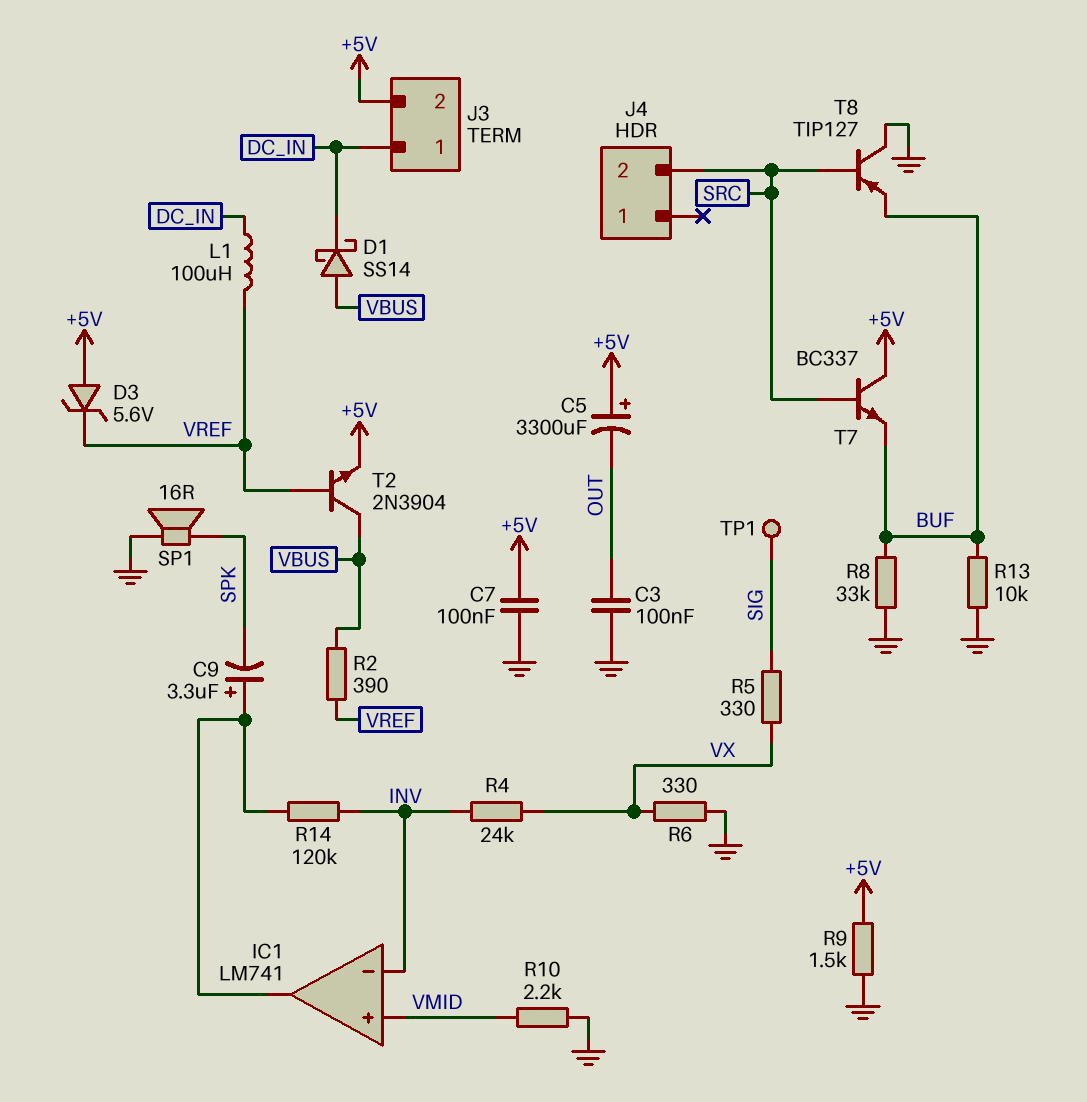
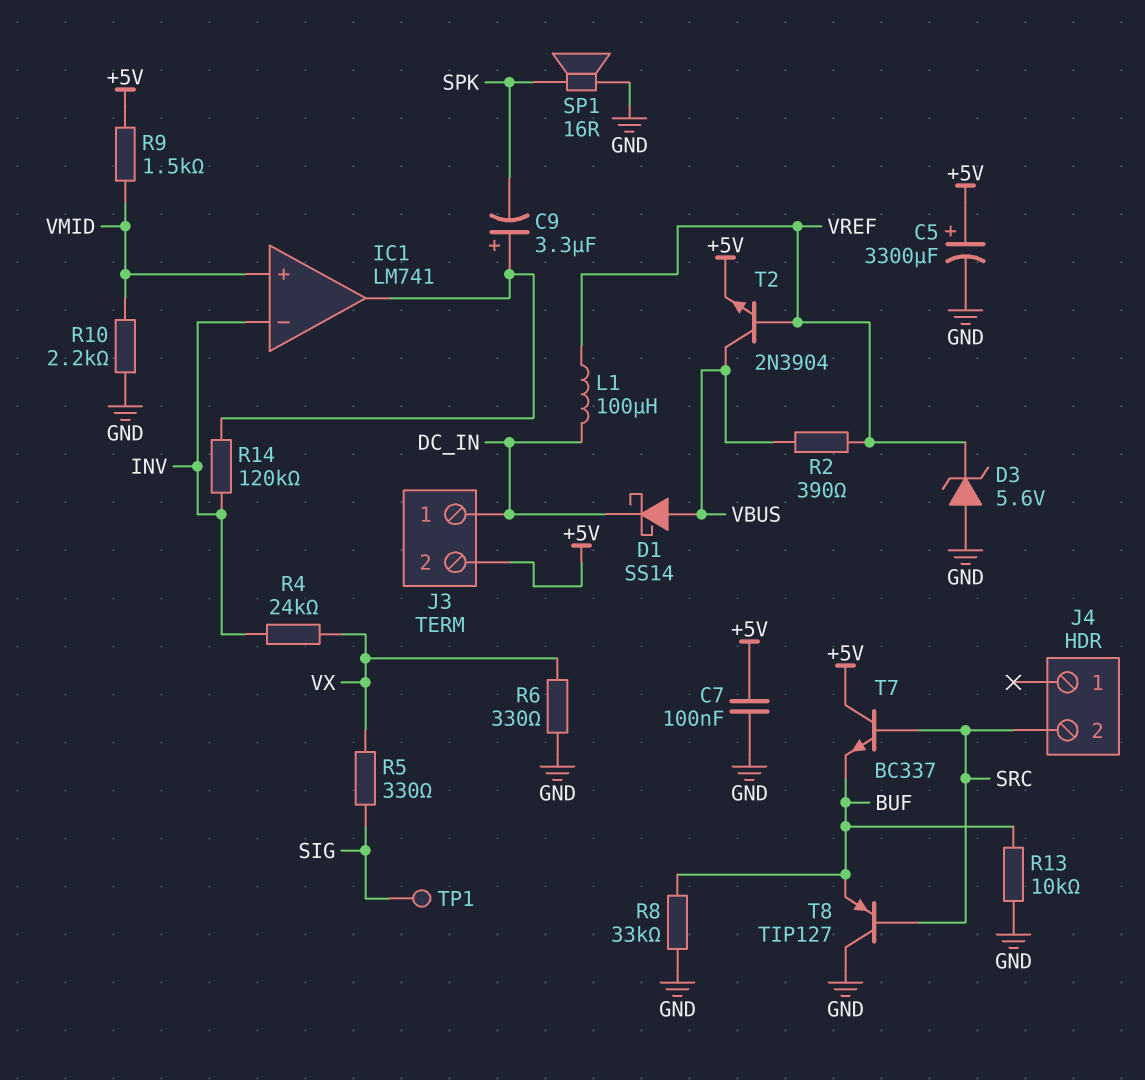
C3: 100nF (GND, OUT) -> none
C5: 3300uF (plus +5V, minus OUT) -> 3300uF (plus +5V, minus GND)
D3: zener 5.6V (A +5V, K VREF) -> zener 5.6V (A GND, K VREF)
R9: 1.5k (+5V, GND) -> 1.5k (+5V, VMID)

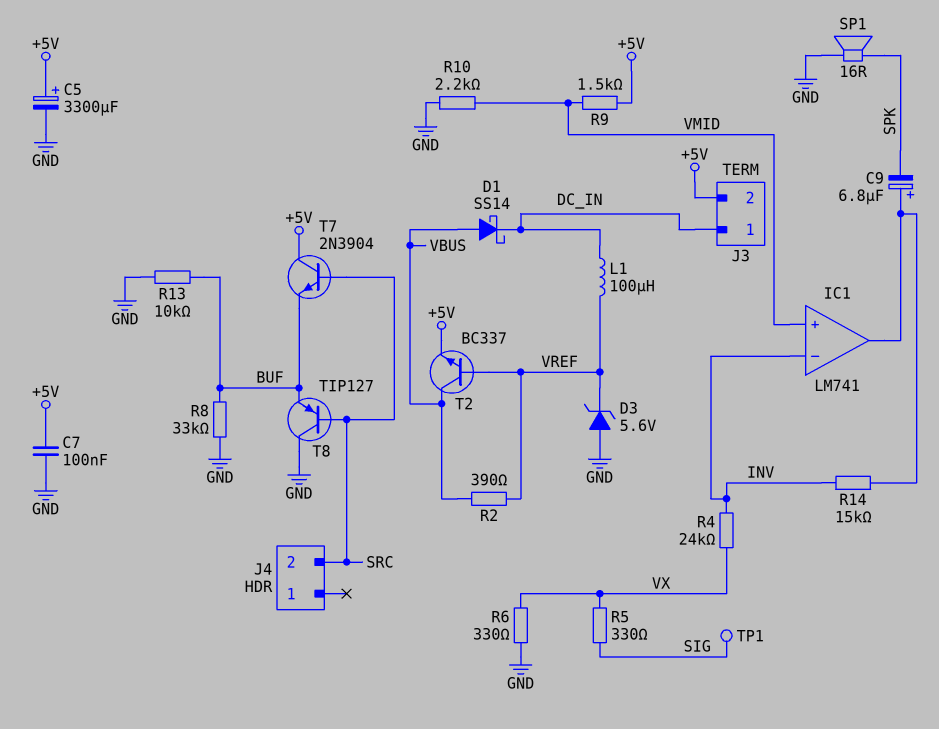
C9: 3.3uF (plus IC1/out, minus SPK) -> 6.8uF (plus IC1/out, minus SPK)
R14: 120k (IC1/out, INV) -> 15k (IC1/out, INV)
T2: NPN 2N3904 (B VREF, C VBUS, E +5V) -> NPN BC337 (B VREF, C VBUS, E +5V)
T7: NPN BC337 (B SRC, C +5V, E BUF) -> NPN 2N3904 (B SRC, C +5V, E BUF)

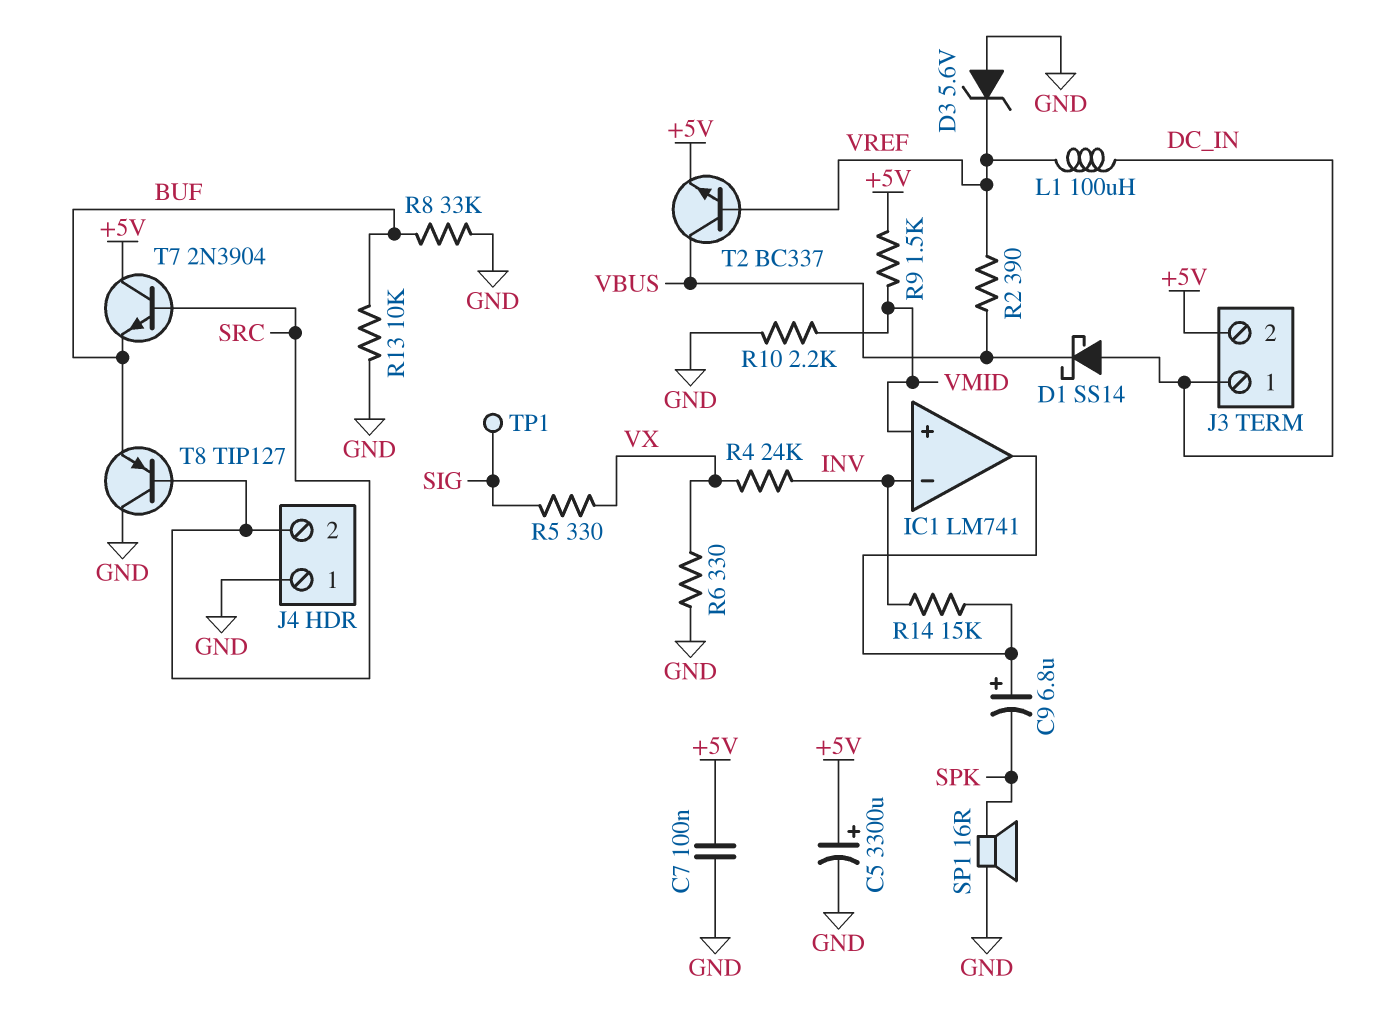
D1: schottky SS14 (A VBUS, K DC_IN) -> schottky SS14 (A DC_IN, K VBUS)
J4 pin 1: none -> GND

